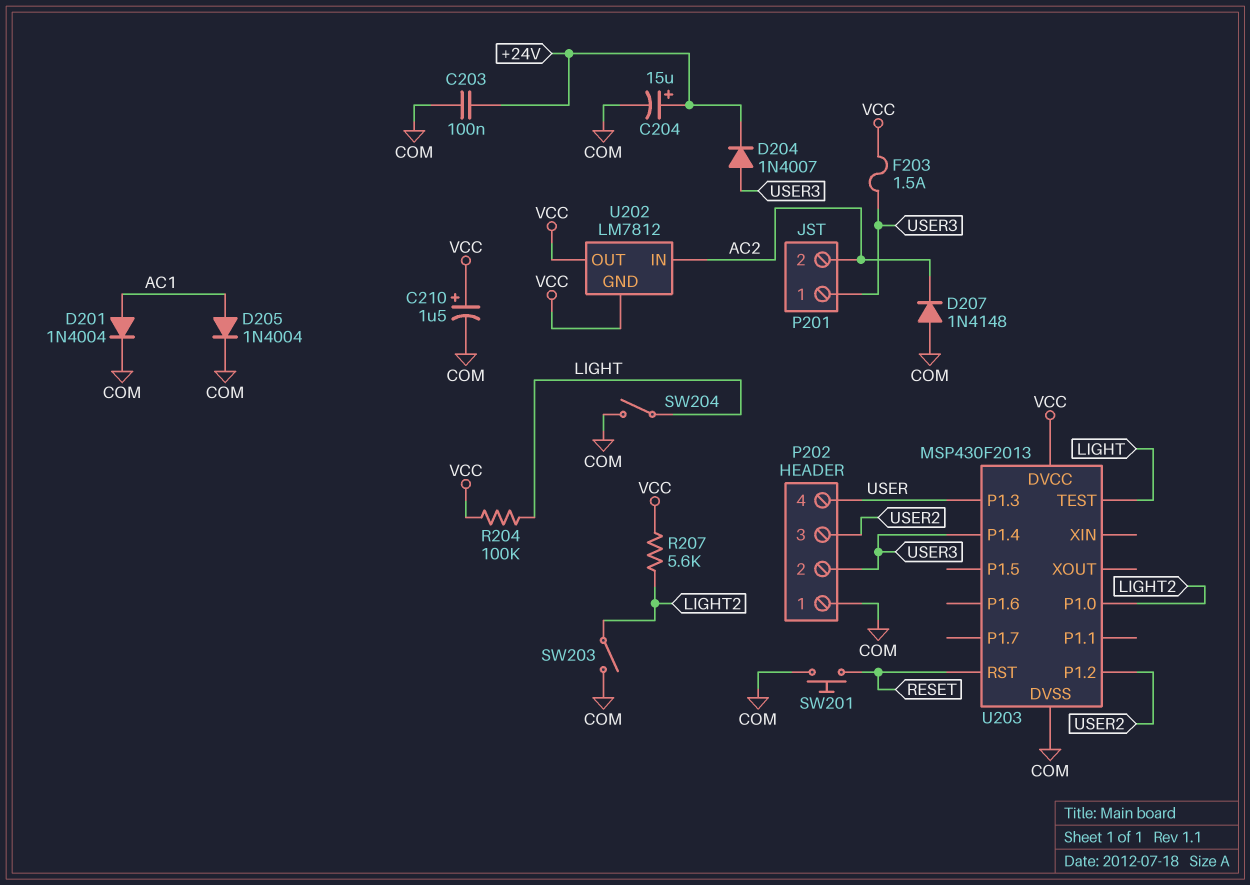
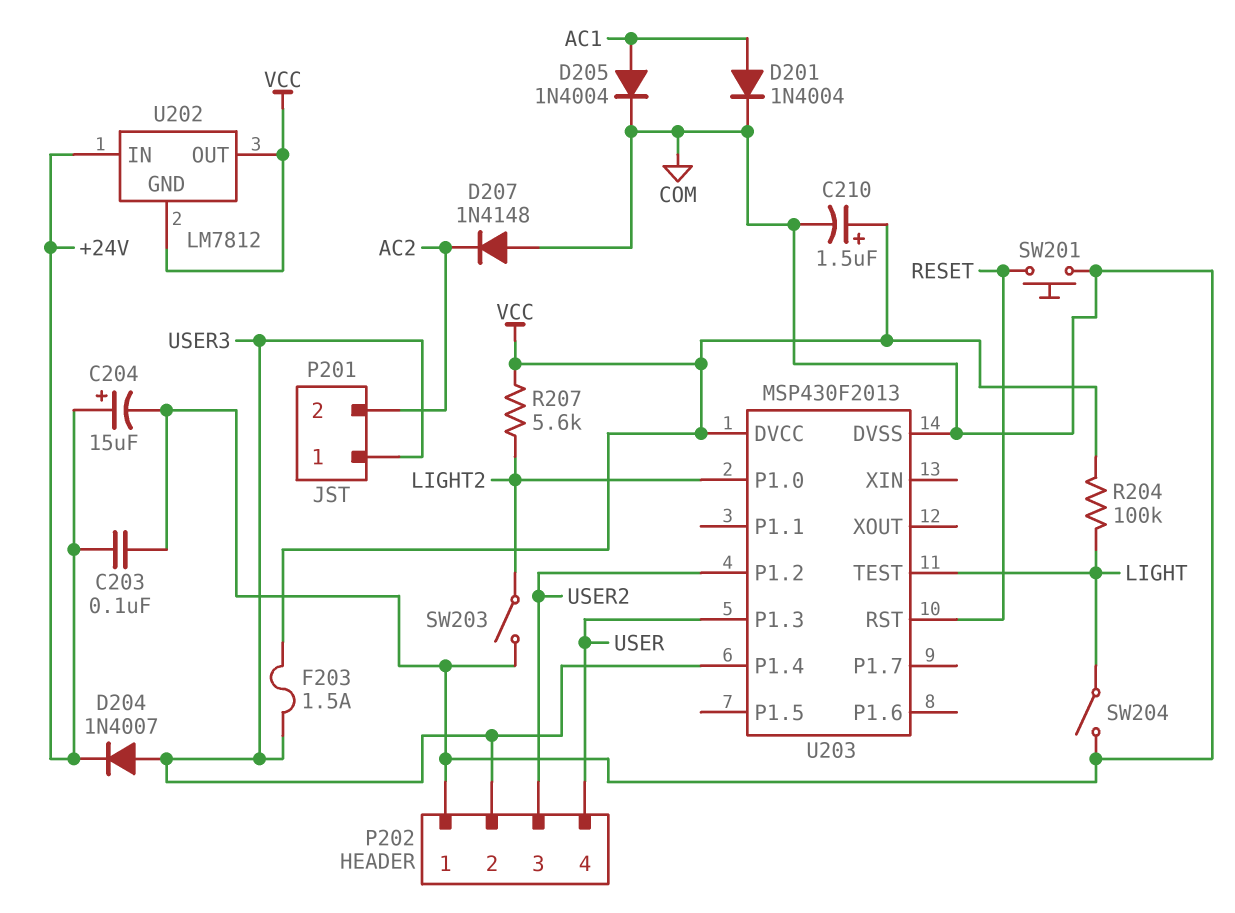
U202 pin IN: AC2 -> +24V

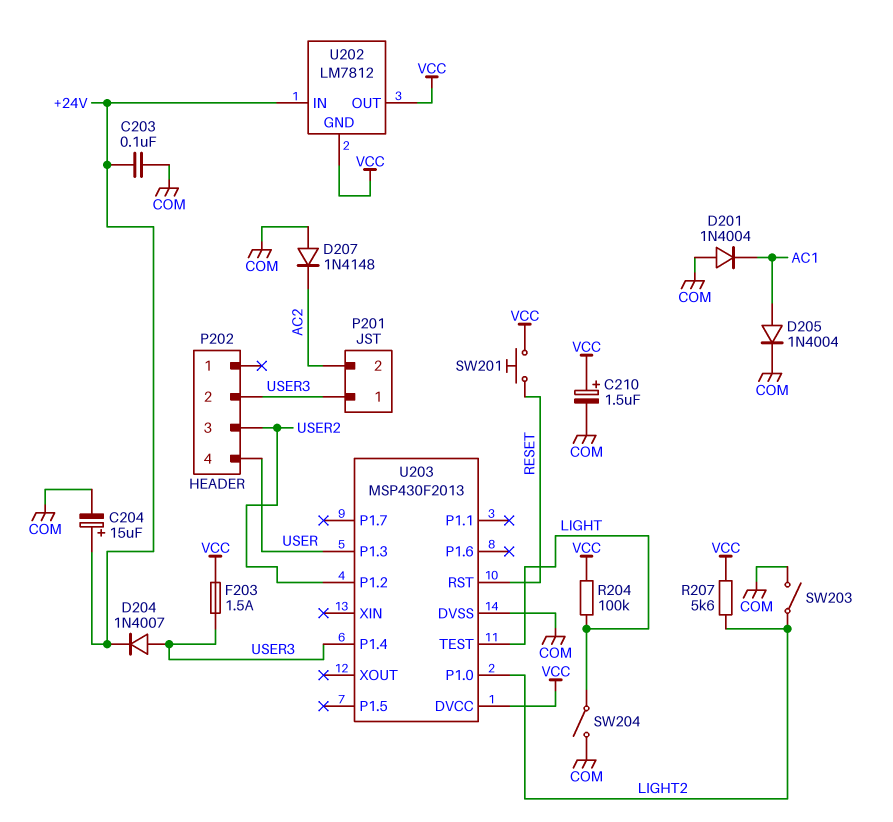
D201: diode 1N4004 (A AC1, K COM) -> diode 1N4004 (A COM, K AC1)
P202 pin 1: COM -> none
SW201: button (COM, RESET) -> button (RESET, VCC)

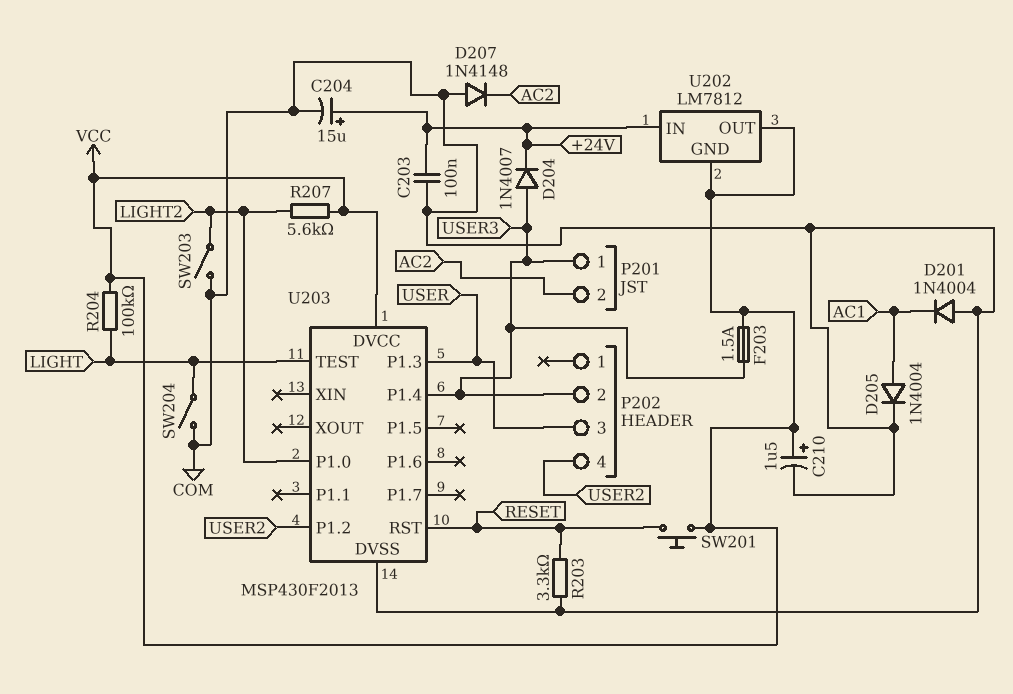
P202 pin 3: USER2 -> USER
P202 pin 4: USER -> USER2
R203: none -> 3.3k (COM, RESET)

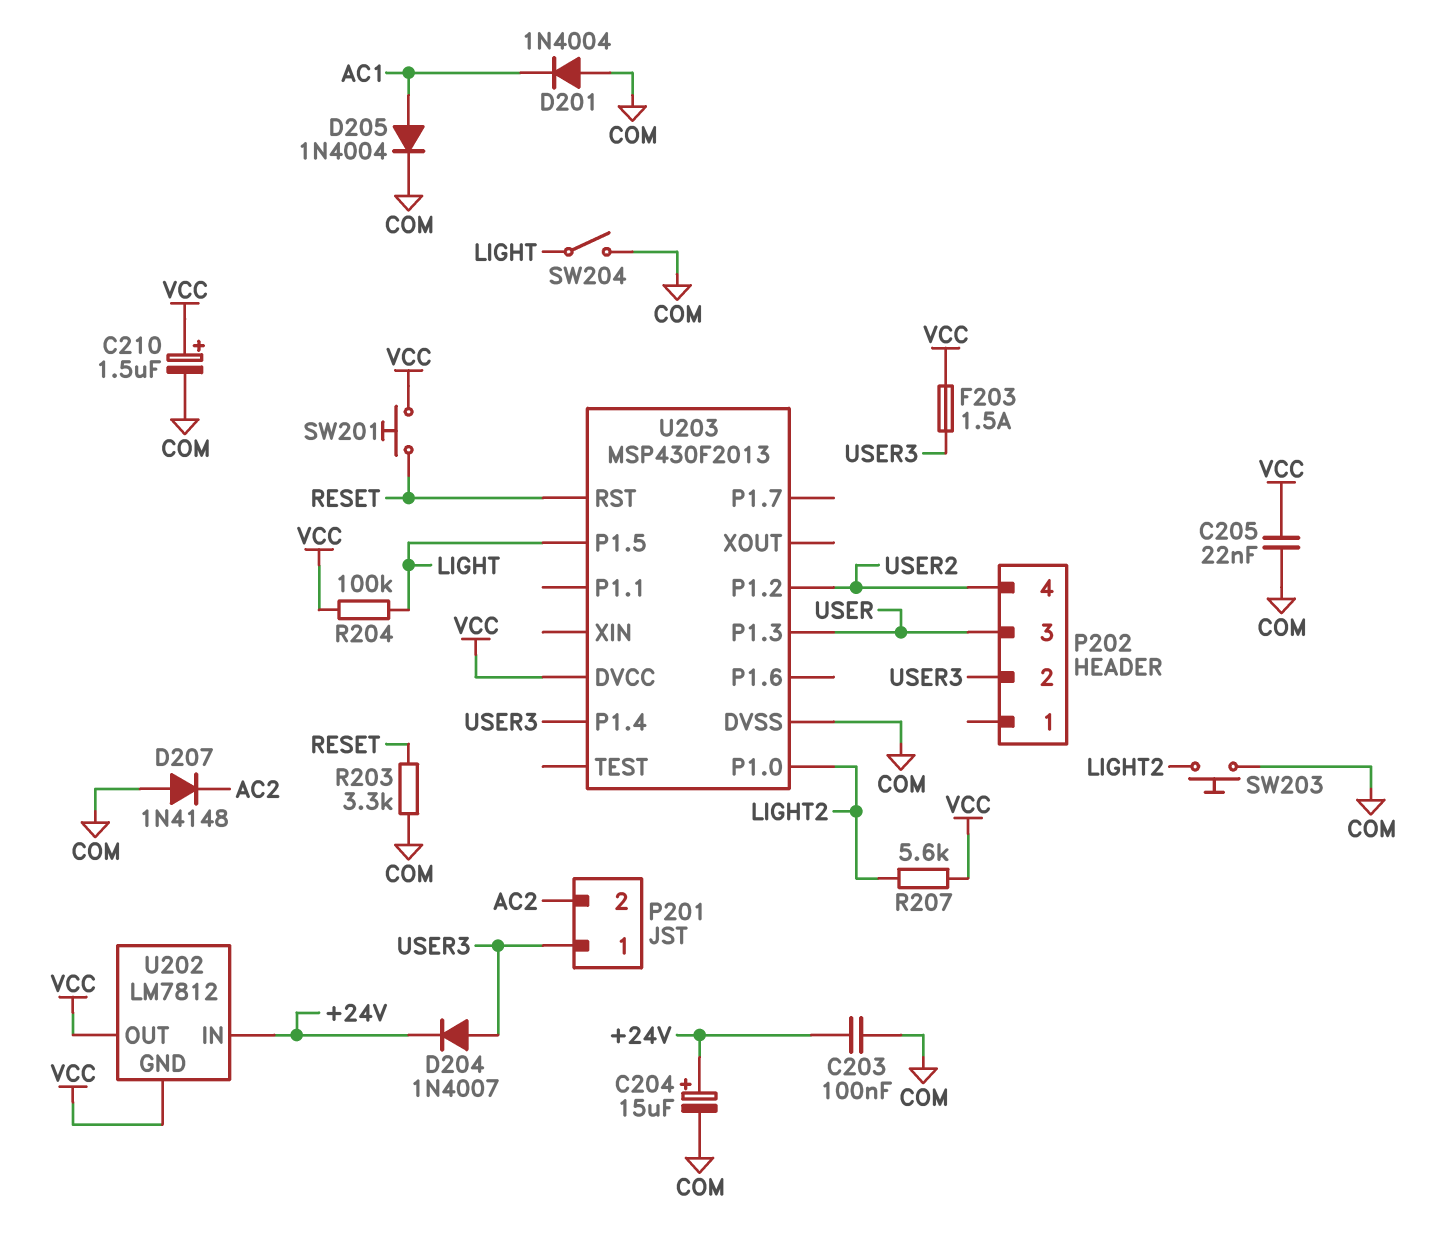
C205: none -> 22nF (COM, VCC)
SW203: switch (COM, LIGHT2) -> button (COM, LIGHT2)
U203 pin P1.5: none -> LIGHT
U203 pin TEST: LIGHT -> none

